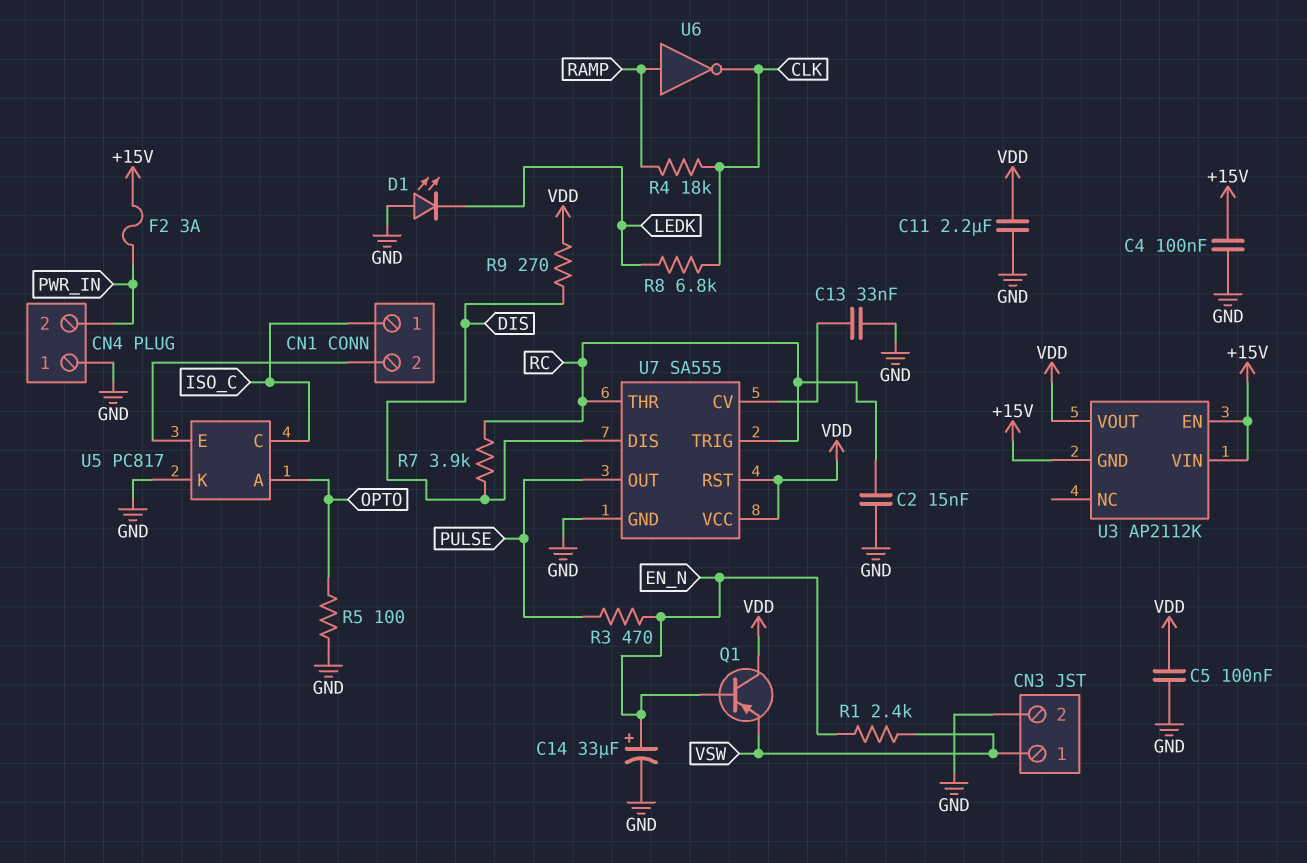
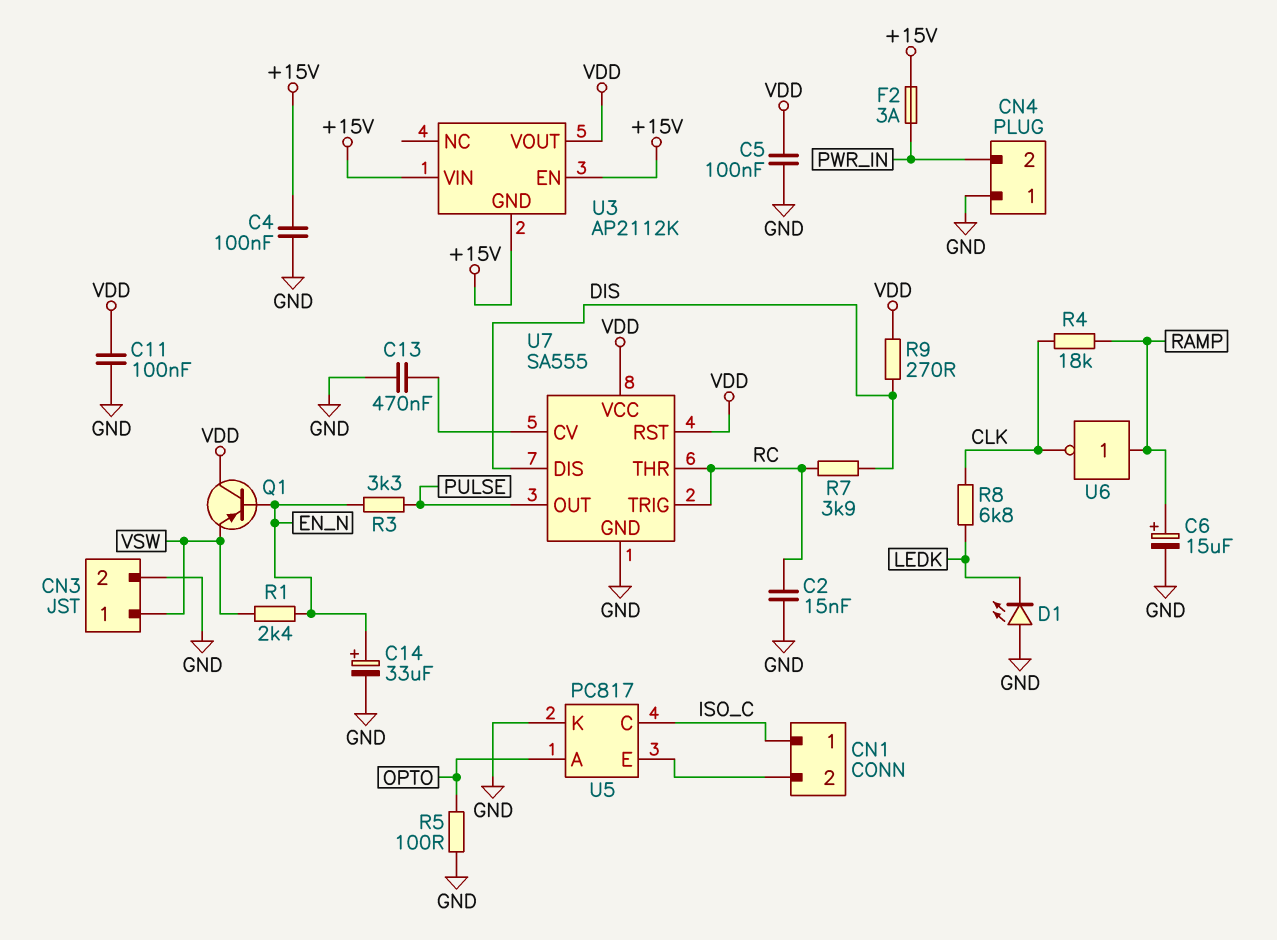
C6: none -> 15uF (plus RAMP, minus GND)
C11: 2.2uF (GND, VDD) -> 100nF (GND, VDD)
C13: 33nF (GND, U7/CV) -> 470nF (GND, U7/CV)
R3: 470 (EN_N, PULSE) -> 3.3k (EN_N, PULSE)

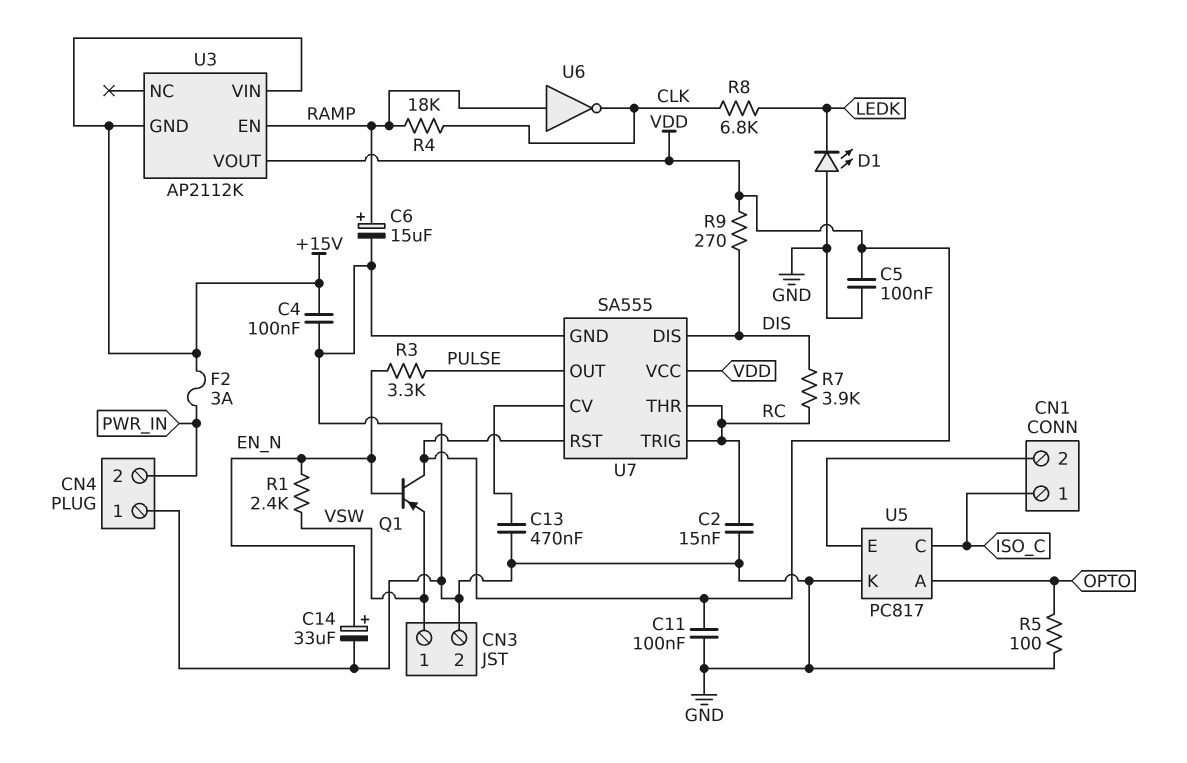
U3 pin EN: +15V -> RAMP

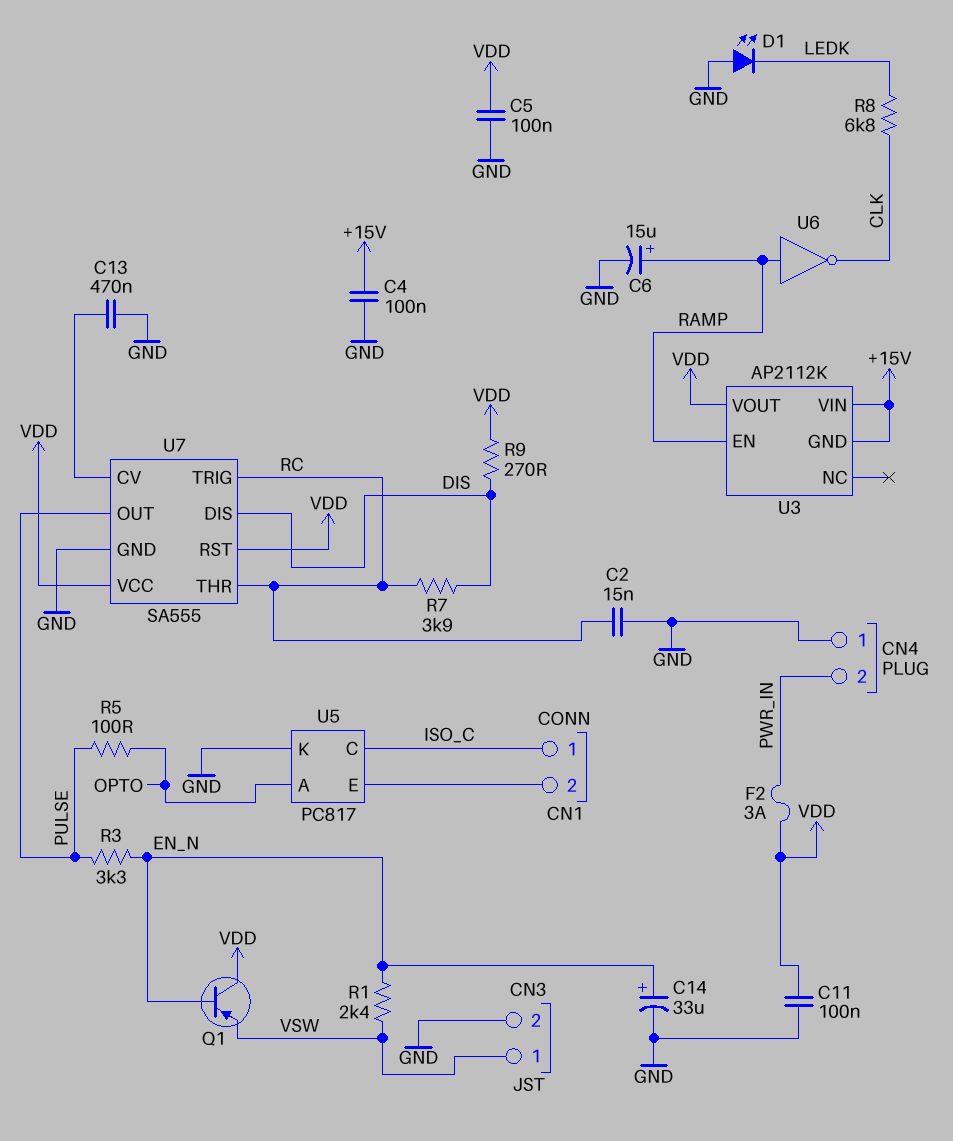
F2: 3A (+15V, PWR_IN) -> 3A (PWR_IN, VDD)
R4: 18k (CLK, RAMP) -> none
R5: 100 (GND, OPTO) -> 100 (OPTO, PULSE)

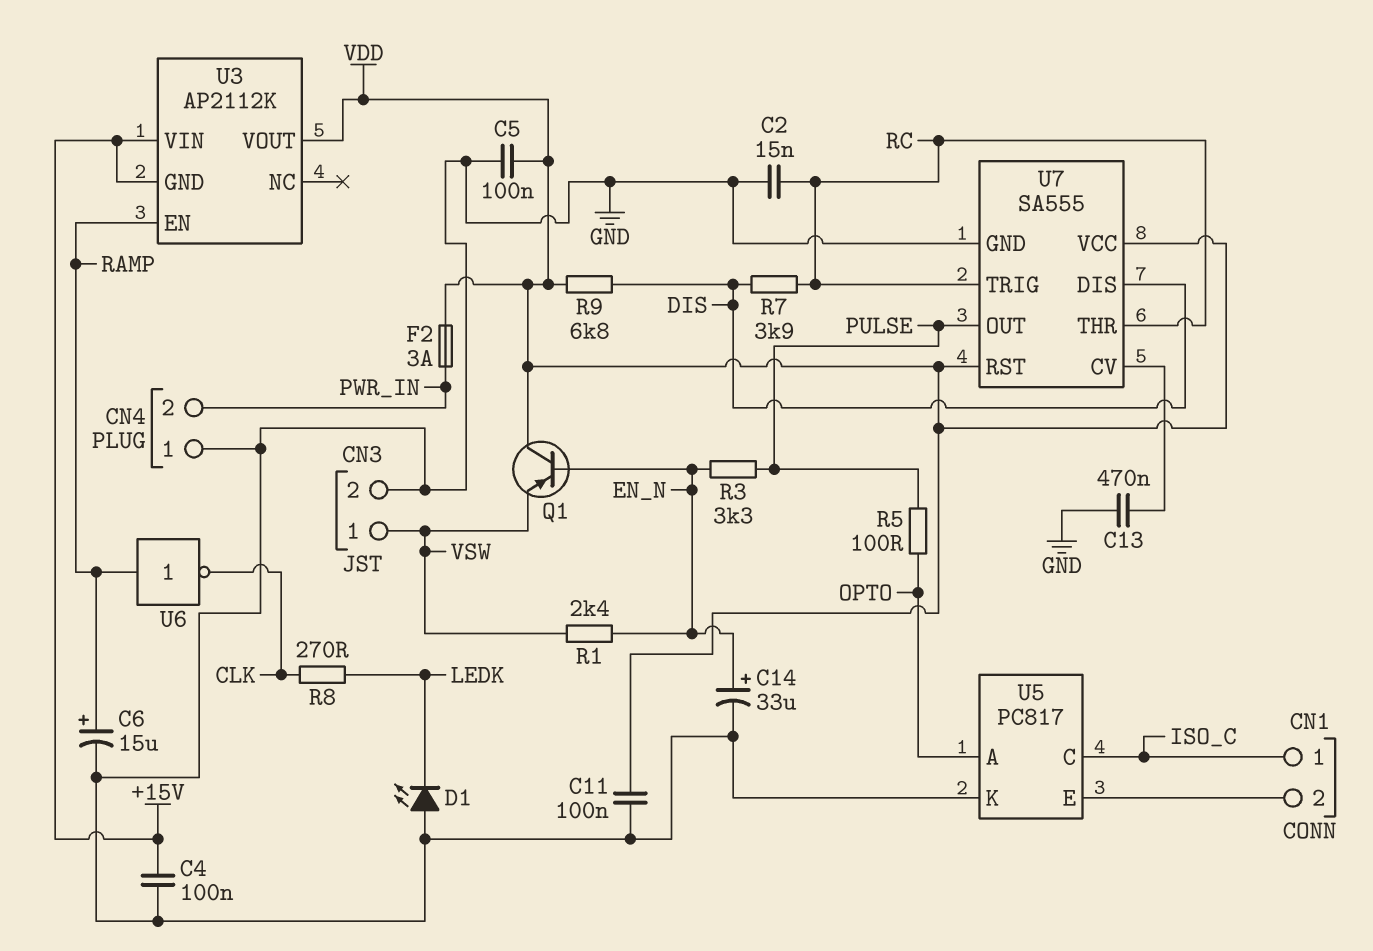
R8: 6.8k (CLK, LEDK) -> 270 (CLK, LEDK)
R9: 270 (DIS, VDD) -> 6.8k (DIS, VDD)

